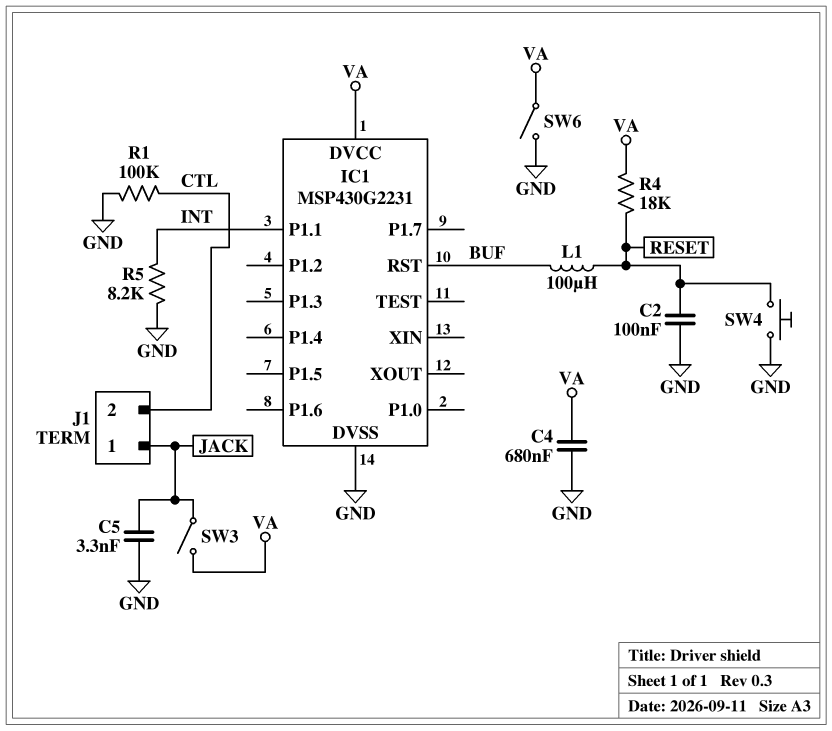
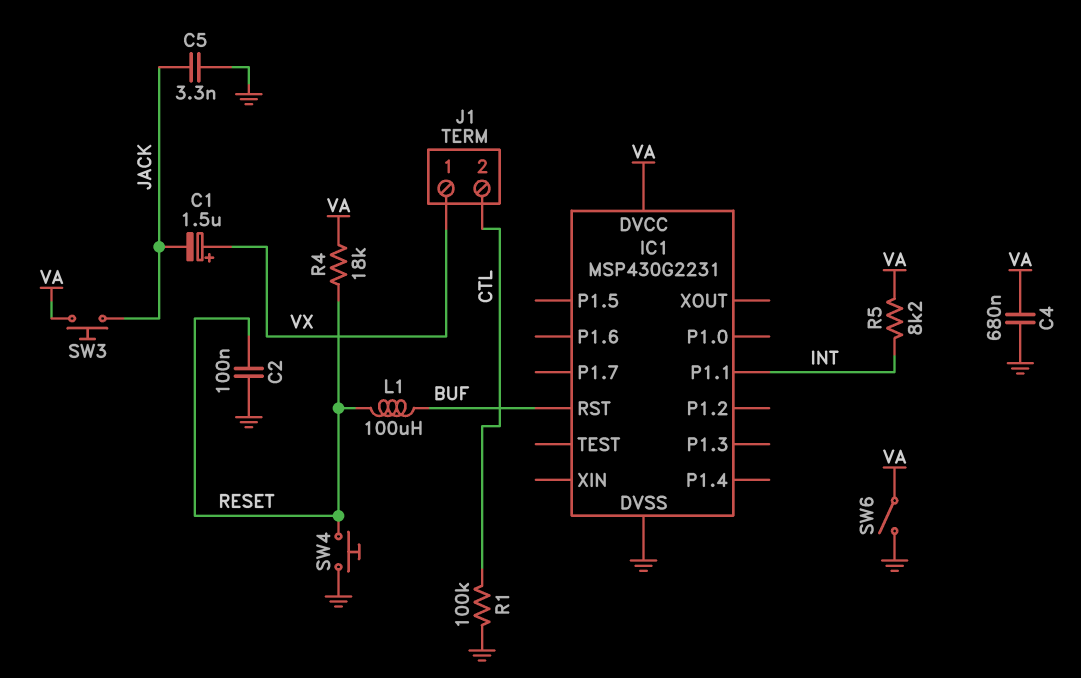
C1: none -> 1.5uF (plus VX, minus JACK)
J1 pin 1: JACK -> VX
R5: 8.2k (GND, INT) -> 8.2k (INT, VA)
SW3: switch (JACK, VA) -> button (JACK, VA)

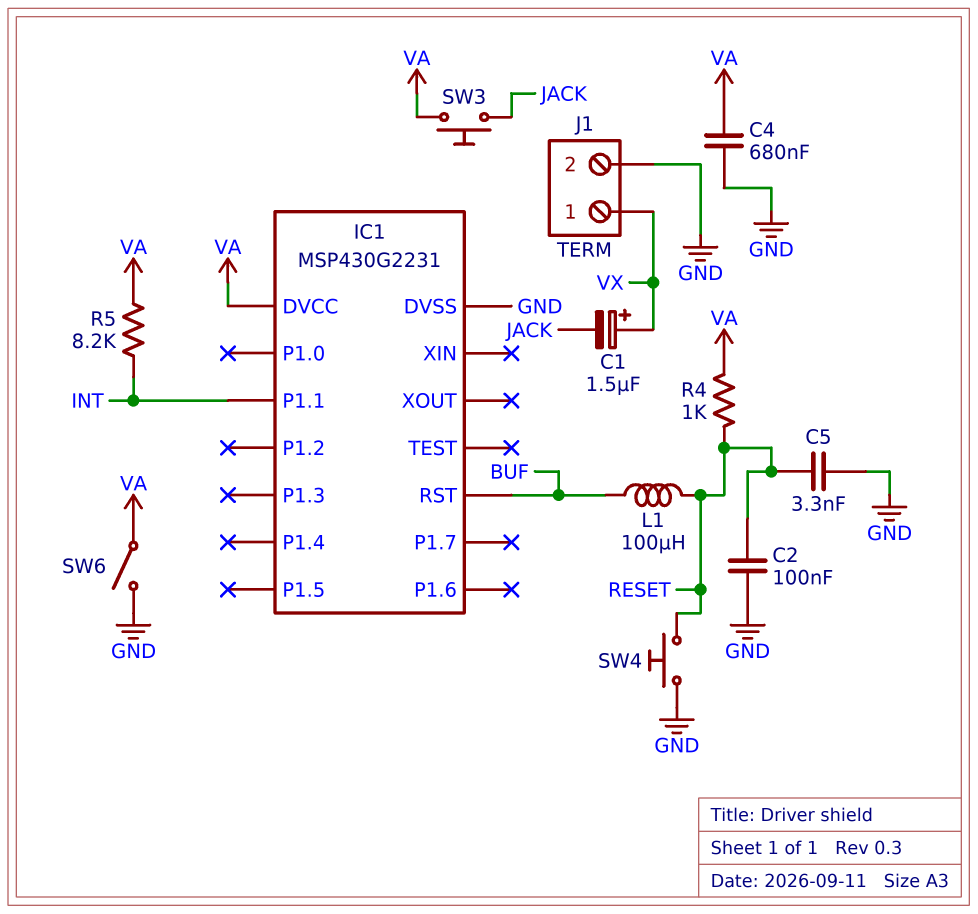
C5: 3.3nF (GND, JACK) -> 3.3nF (GND, RESET)
J1 pin 2: CTL -> GND
R1: 100k (CTL, GND) -> none
R4: 18k (RESET, VA) -> 1k (RESET, VA)

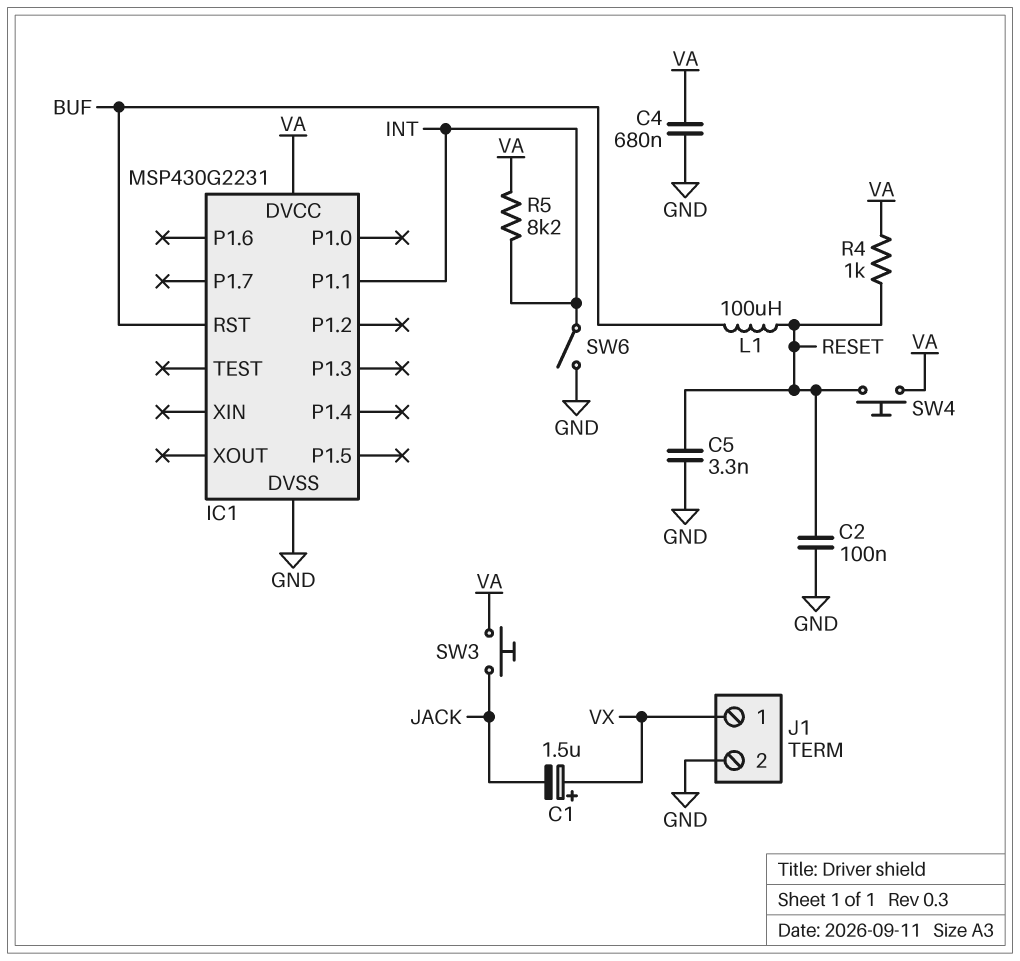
SW4: button (GND, RESET) -> button (RESET, VA)
SW6: switch (GND, VA) -> switch (GND, INT)

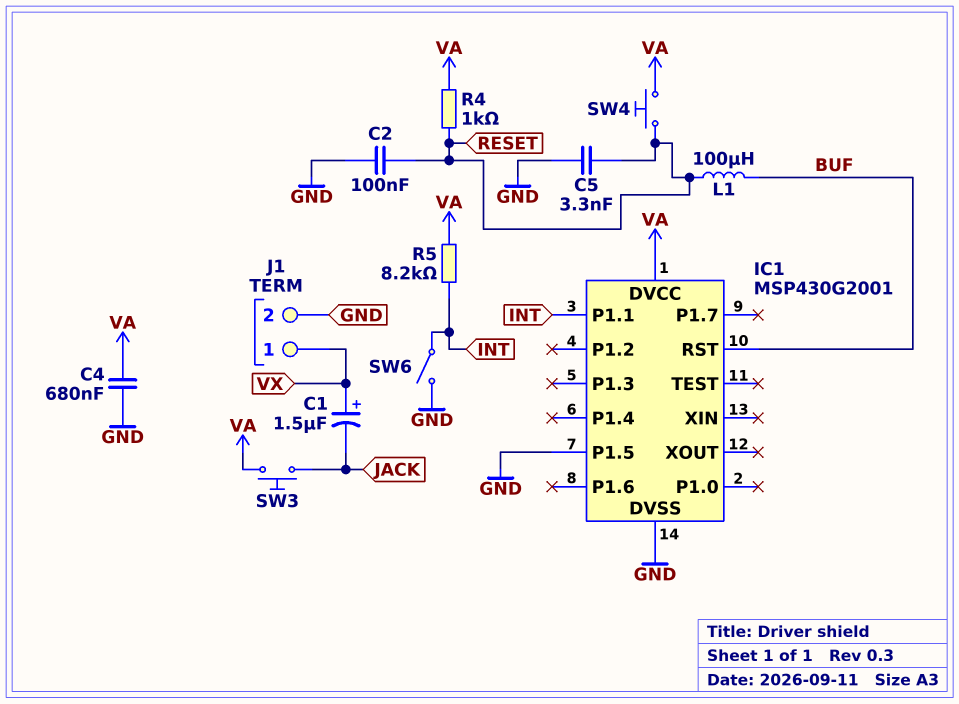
IC1: MSP430G2231 -> MSP430G2001
IC1 pin P1.5: none -> GND

